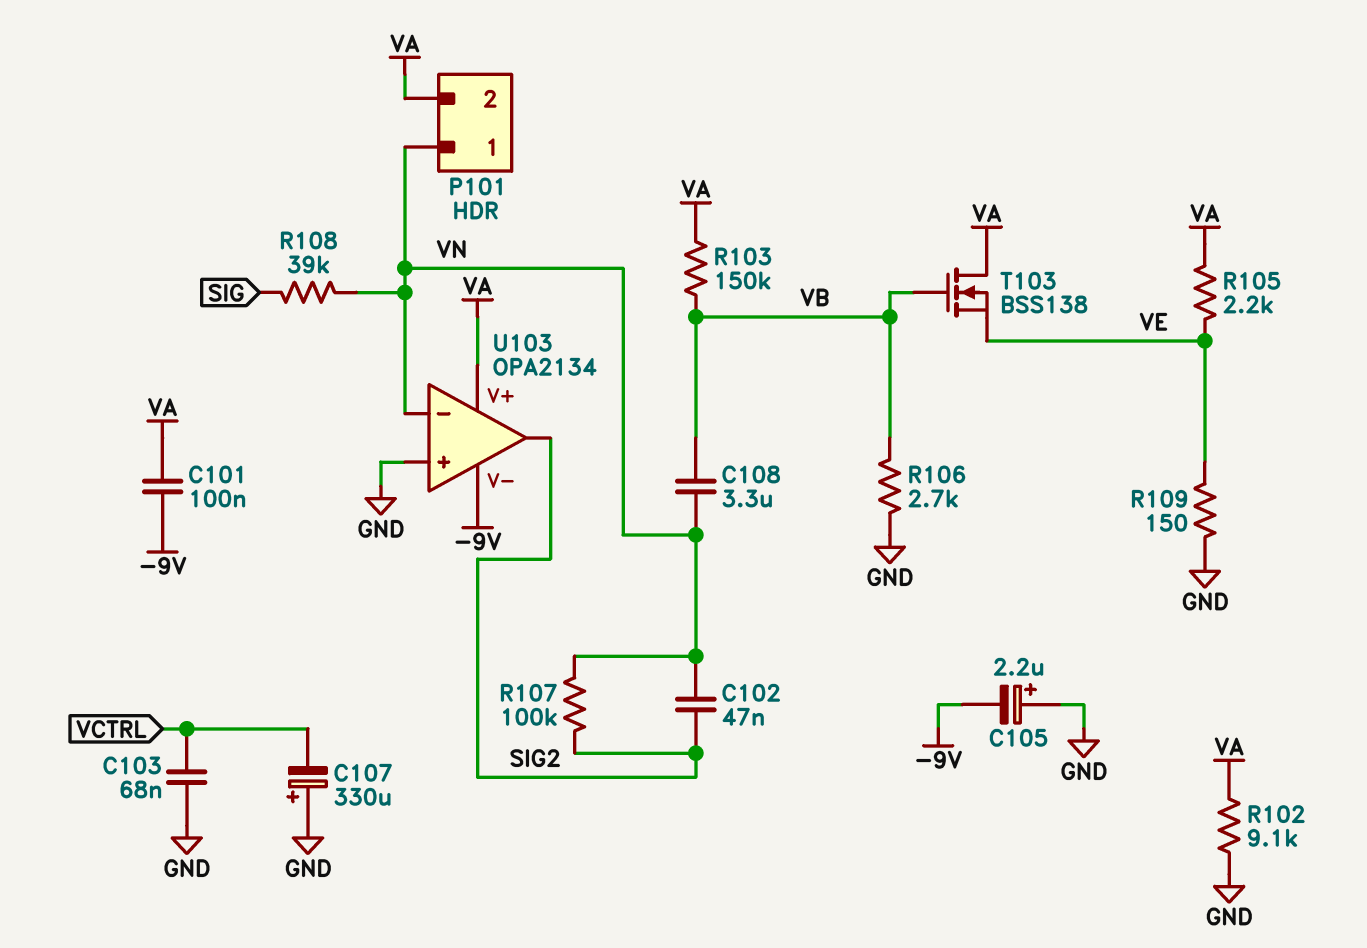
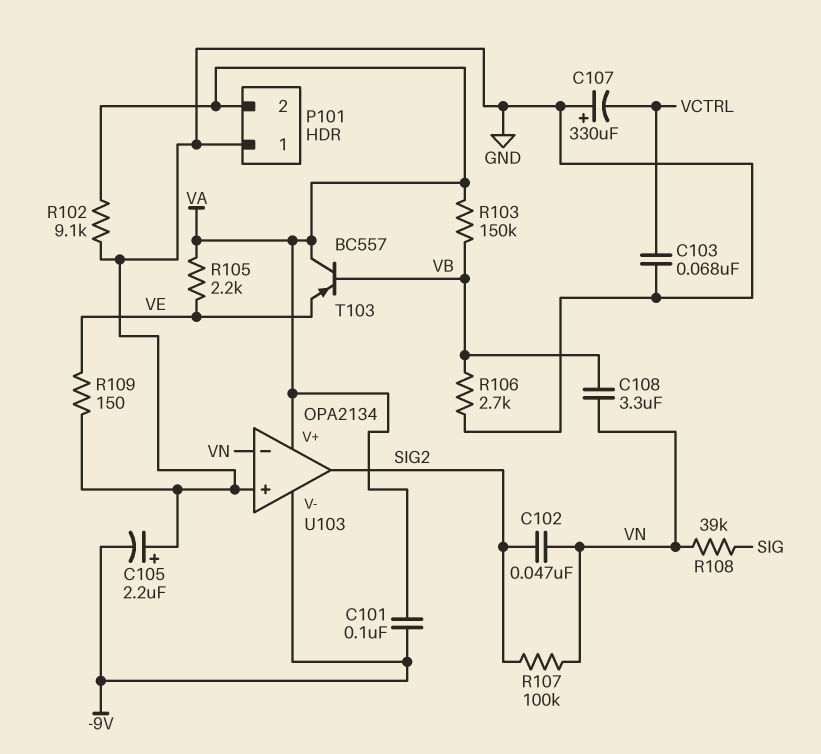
P101 pin 1: VN -> GND
T103: NMOS BSS138 (G VB, D VA, S VE) -> PNP BC557 (B VB, C VA, E VE)

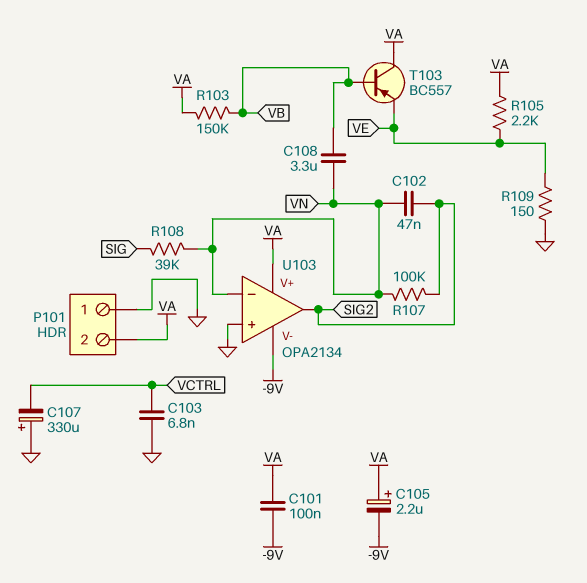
C103: 68nF (GND, VCTRL) -> 6.8nF (GND, VCTRL)
C105: 2.2uF (plus GND, minus -9V) -> 2.2uF (plus VA, minus -9V)
R102: 9.1k (GND, VA) -> none
R106: 2.7k (GND, VB) -> none

